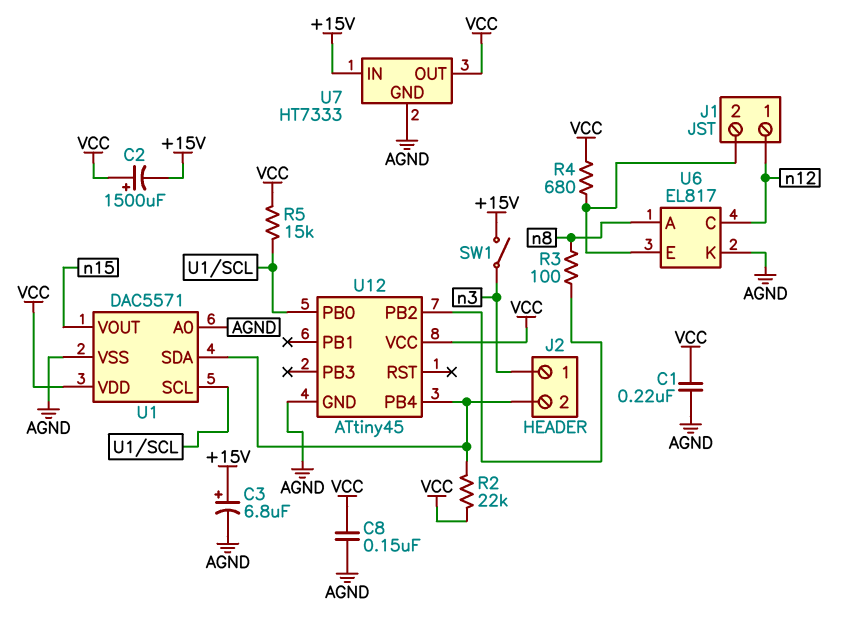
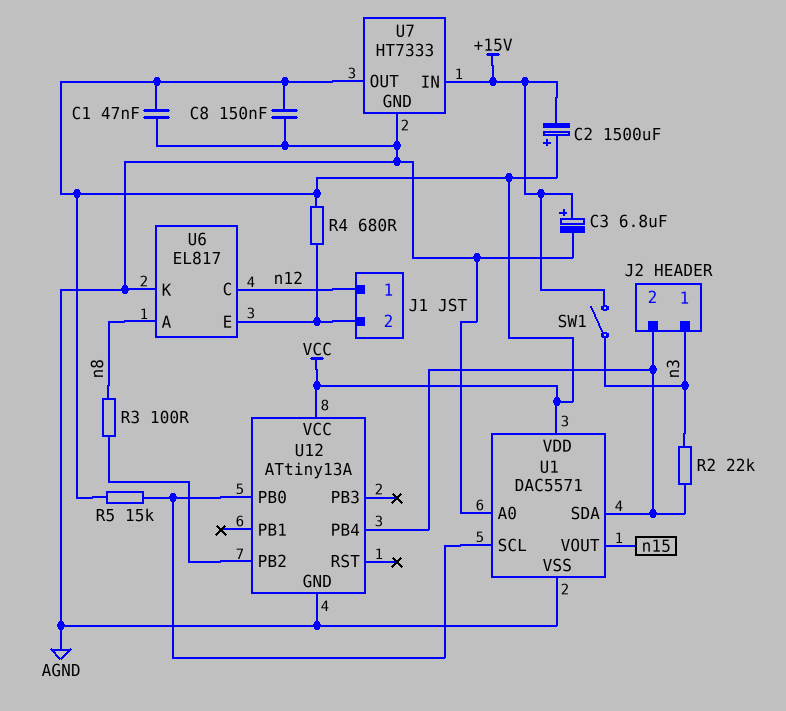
C1: 220nF (AGND, VCC) -> 47nF (AGND, VCC)
R2: 22k (J2/2, VCC) -> 22k (J2/2, n3)
U12: ATtiny45 -> ATtiny13A

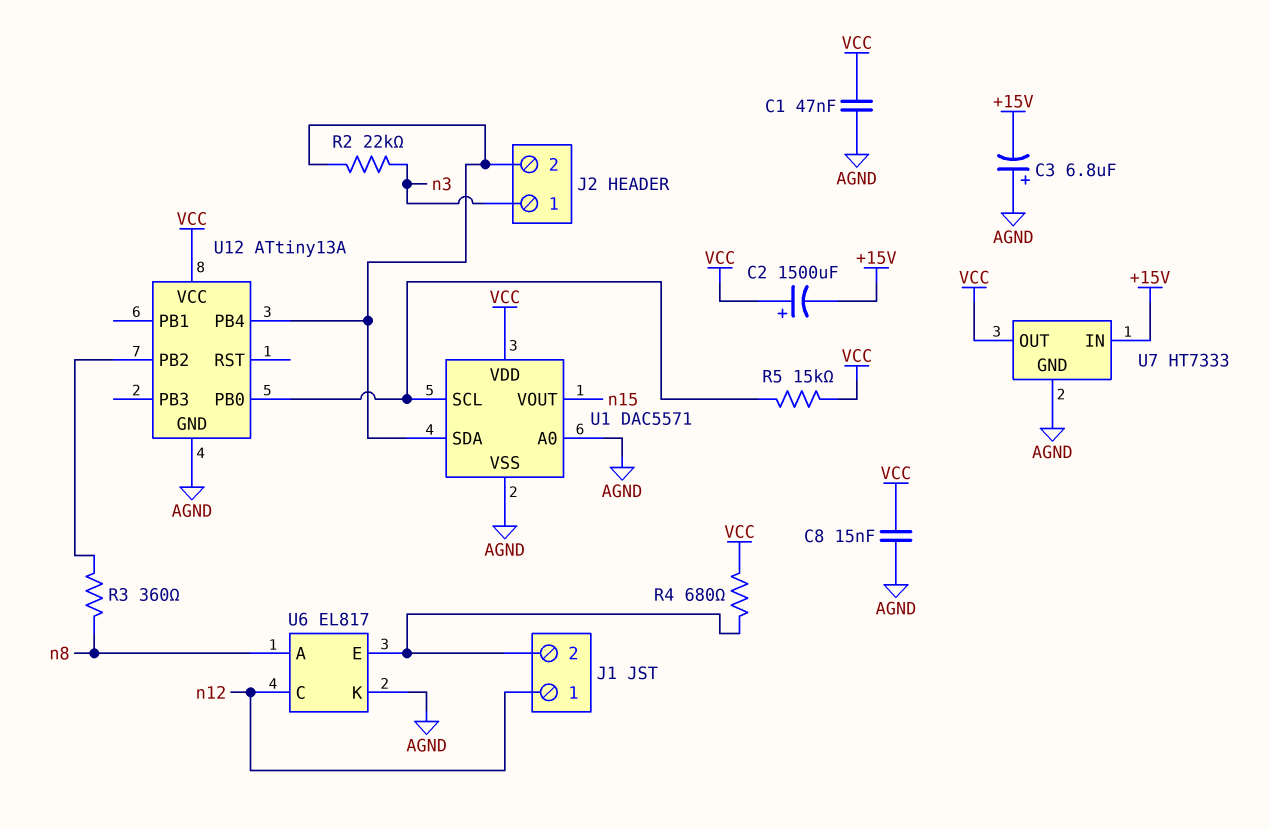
C3: 6.8uF (plus +15V, minus AGND) -> 6.8uF (plus AGND, minus +15V)
C8: 150nF (AGND, VCC) -> 15nF (AGND, VCC)
R3: 100 (U12/PB2, n8) -> 360 (U12/PB2, n8)
SW1: switch (+15V, n3) -> none

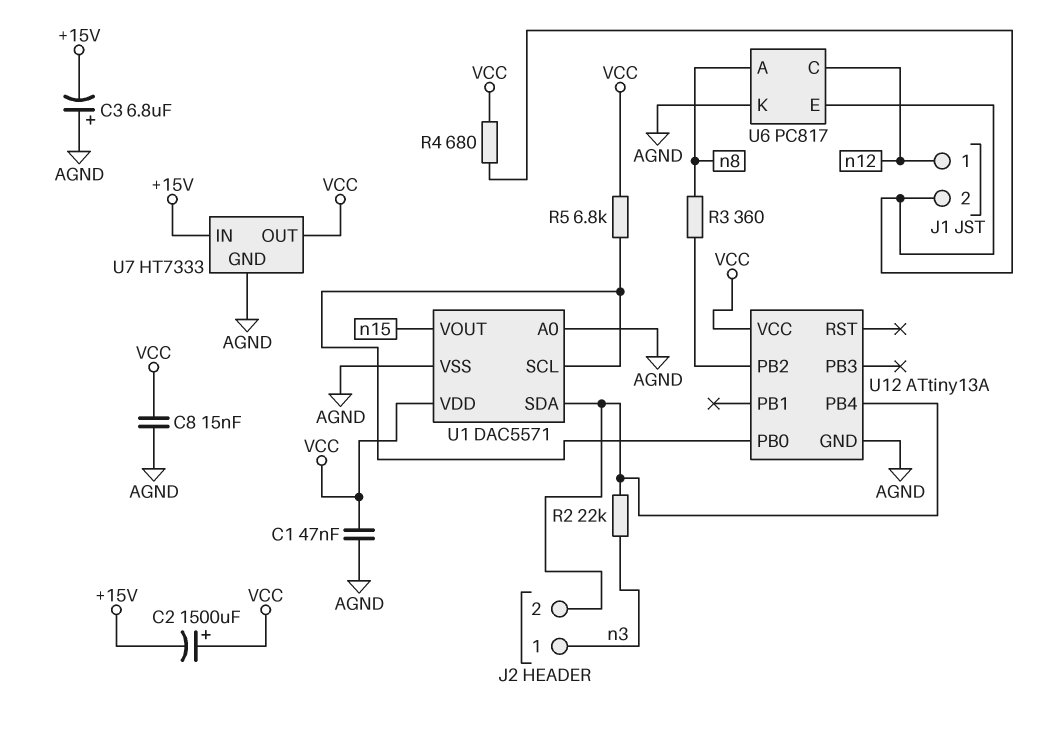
R5: 15k (U1/SCL, VCC) -> 6.8k (U1/SCL, VCC)
U6: EL817 -> PC817

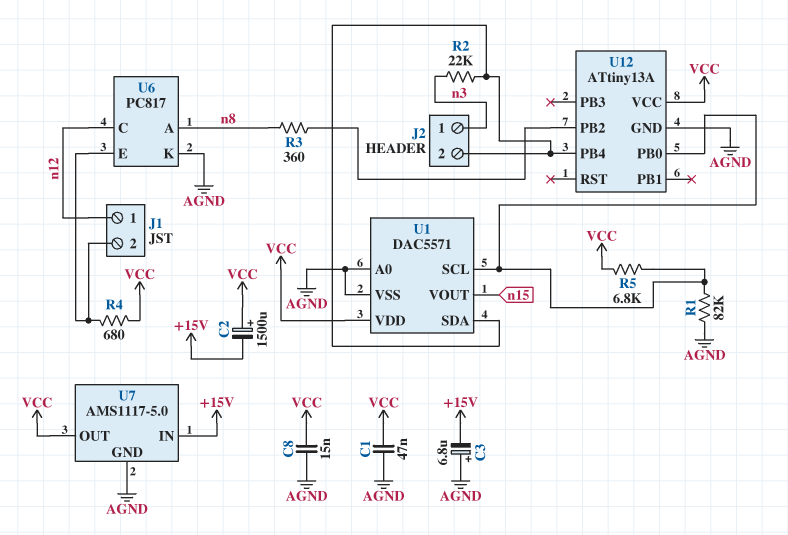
R1: none -> 82k (AGND, U1/SCL)
U7: HT7333 -> AMS1117-5.0

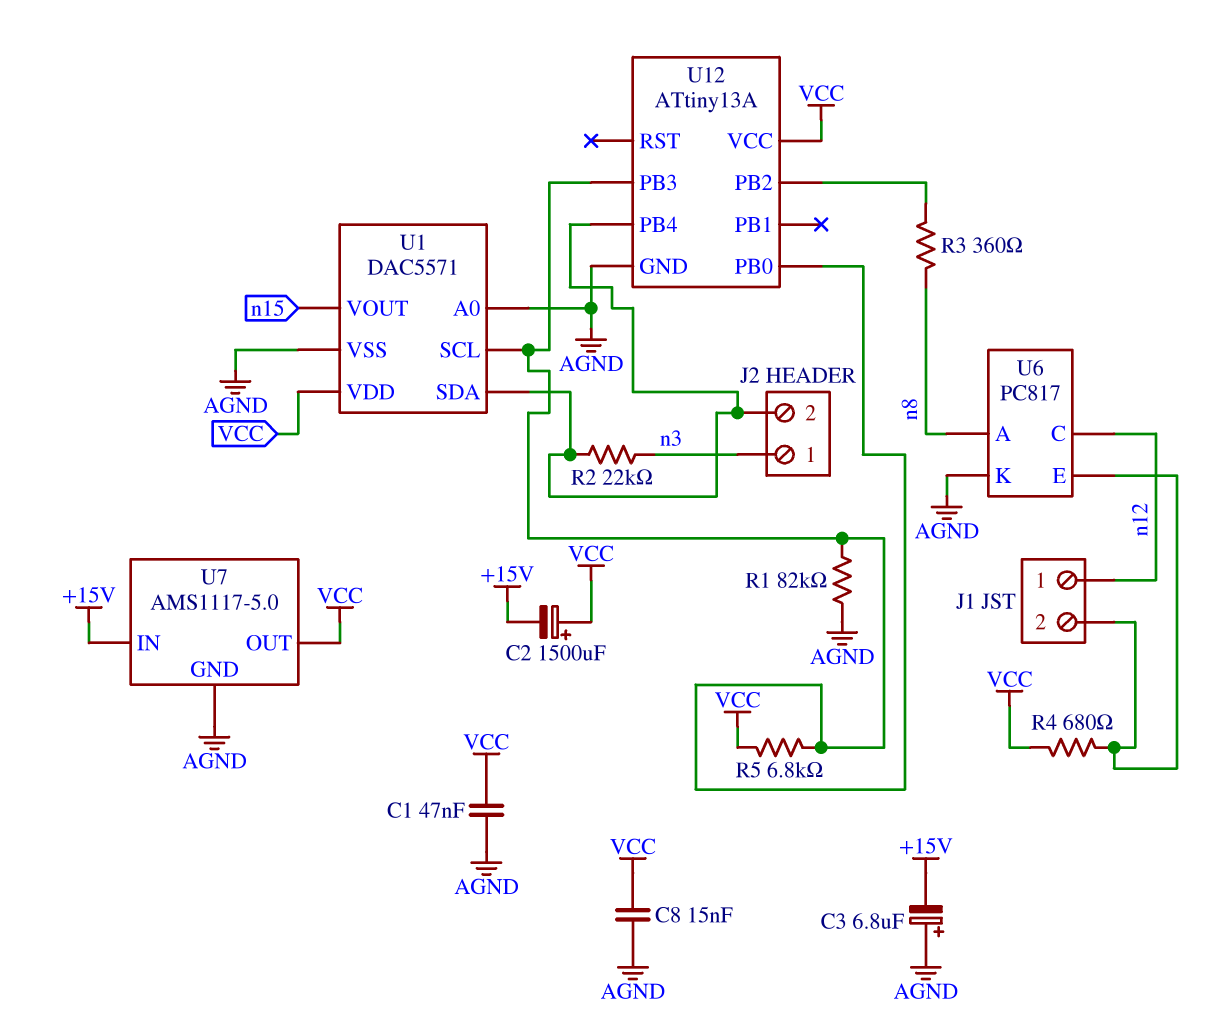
U12 pin PB3: none -> U1/SCL

